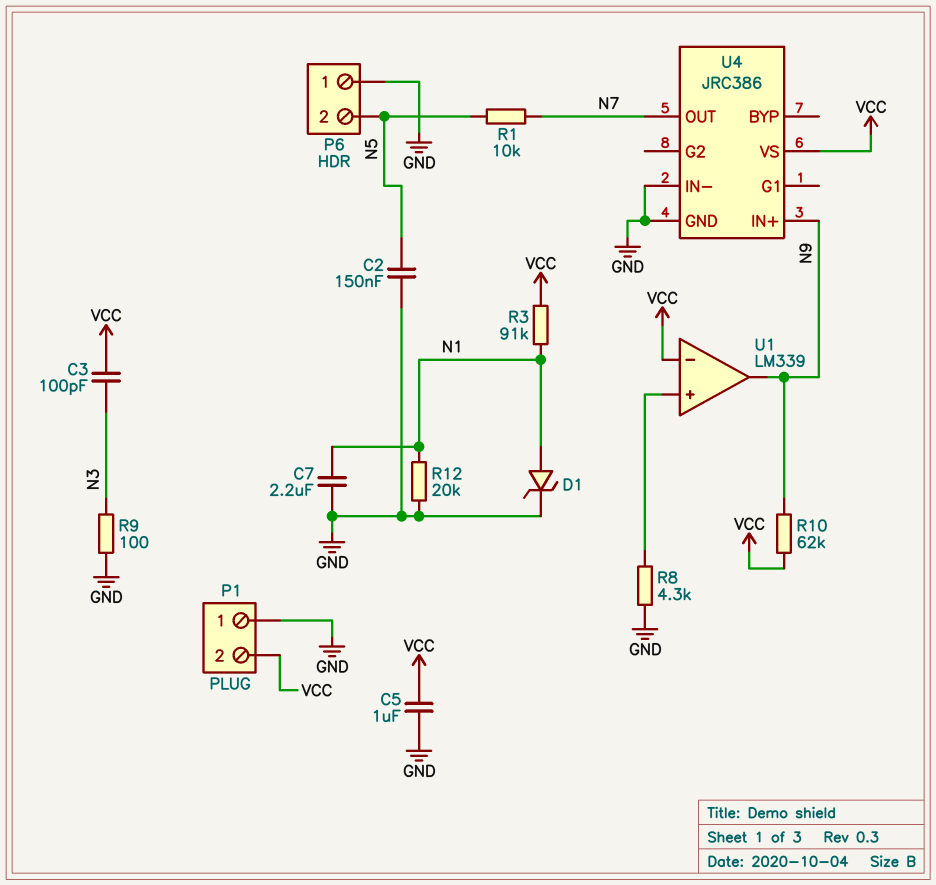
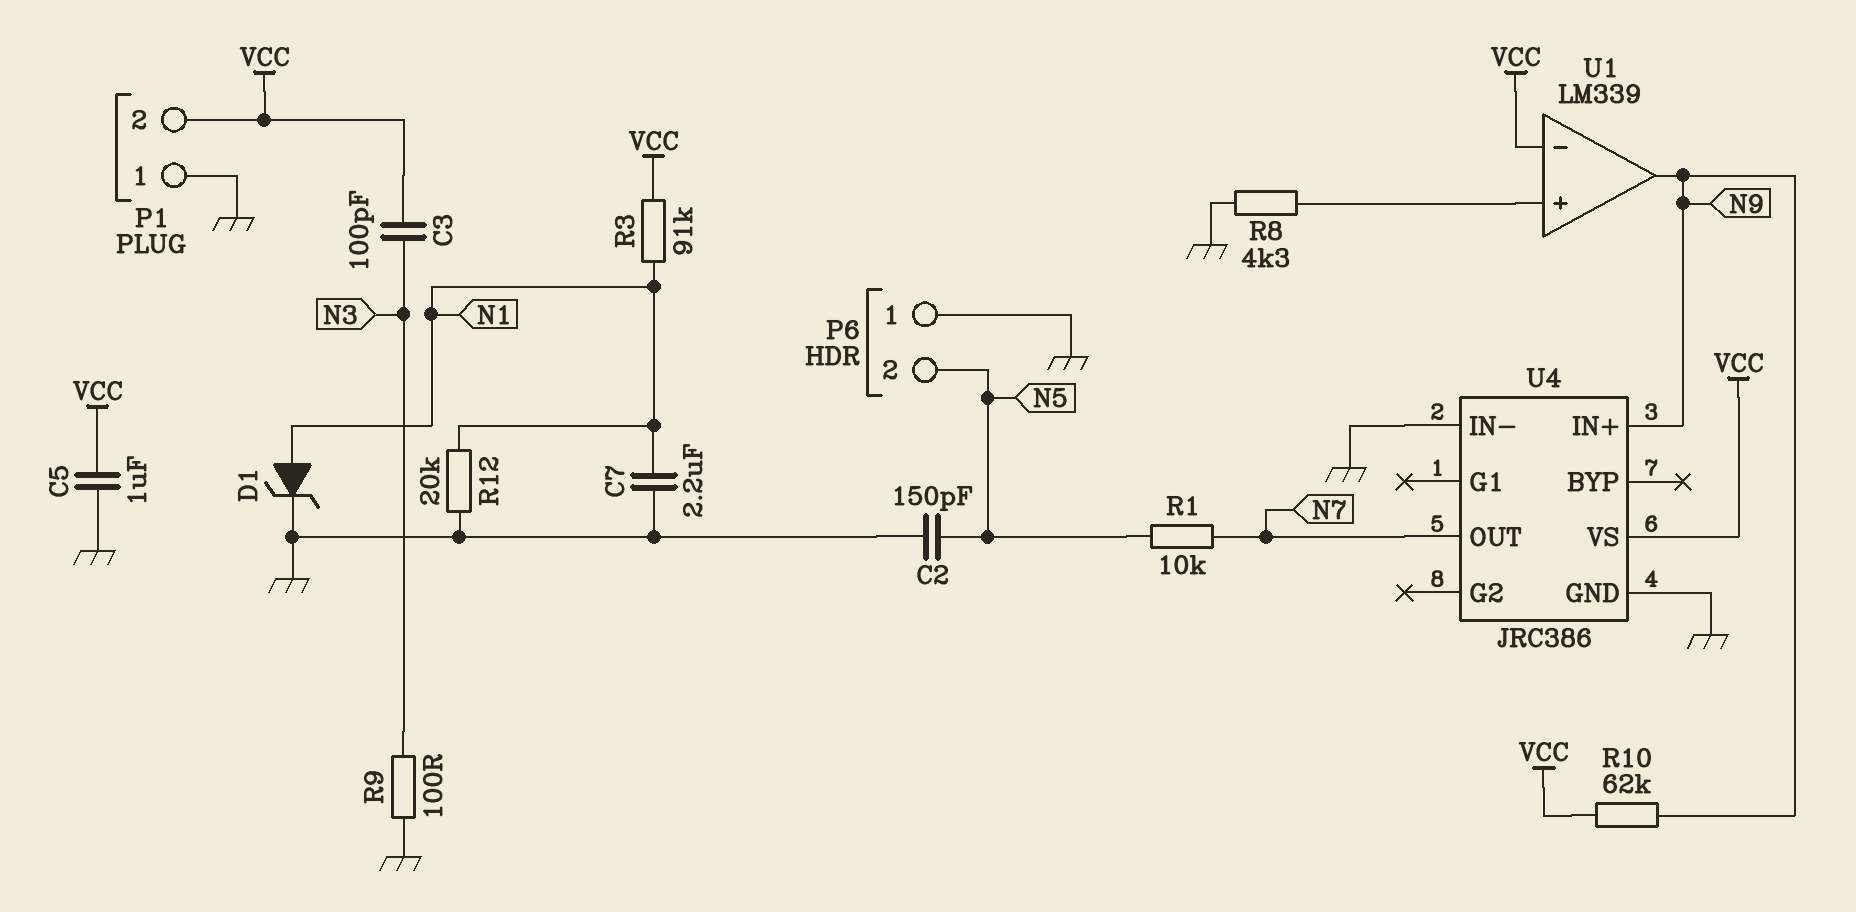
C2: 150nF (GND, N5) -> 150pF (GND, N5)

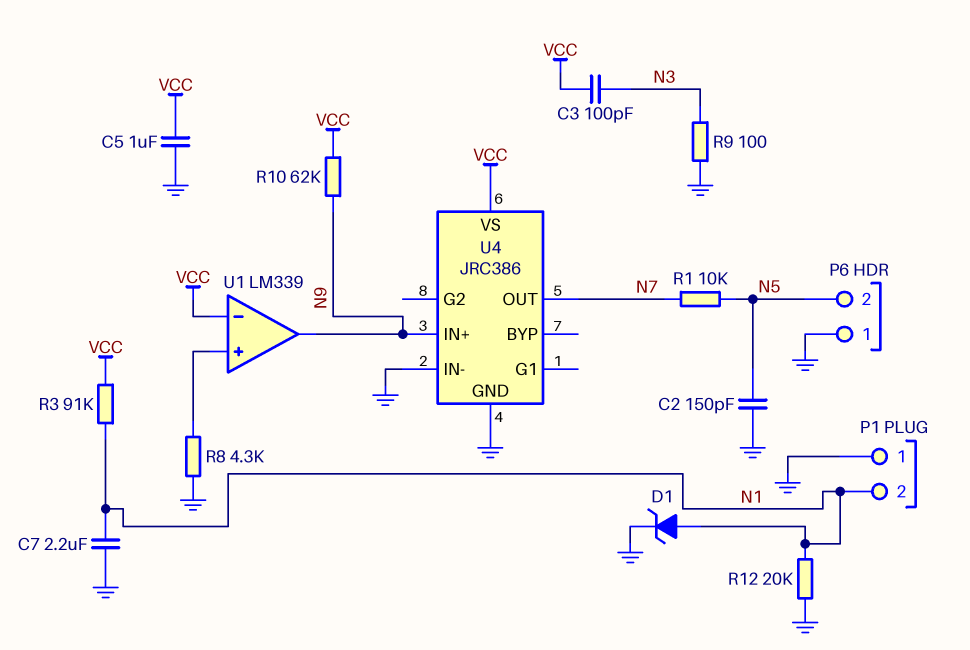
P1 pin 2: VCC -> N1

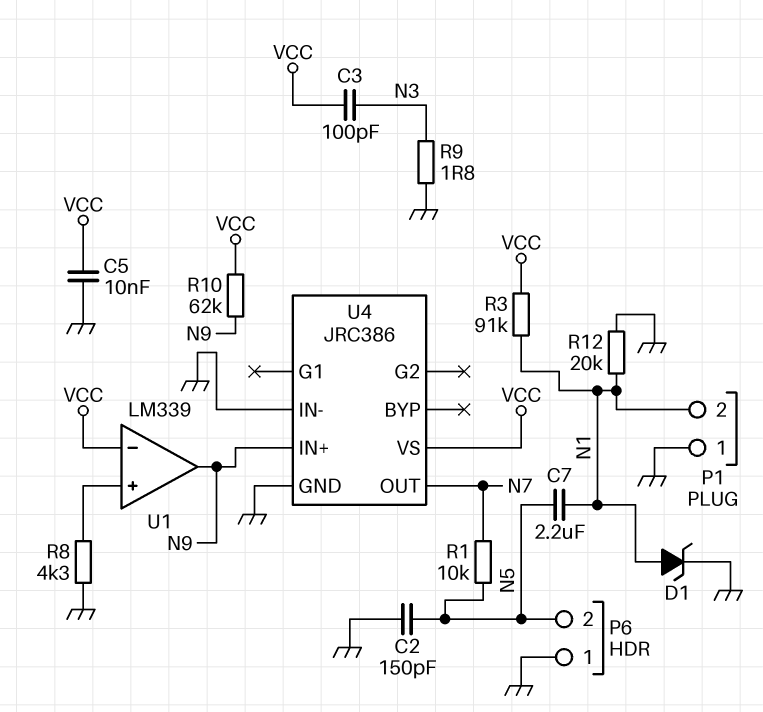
C5: 1uF (GND, VCC) -> 10nF (GND, VCC)
C7: 2.2uF (GND, N1) -> 2.2uF (N1, N5)
R9: 100 (GND, N3) -> 1.8 (GND, N3)

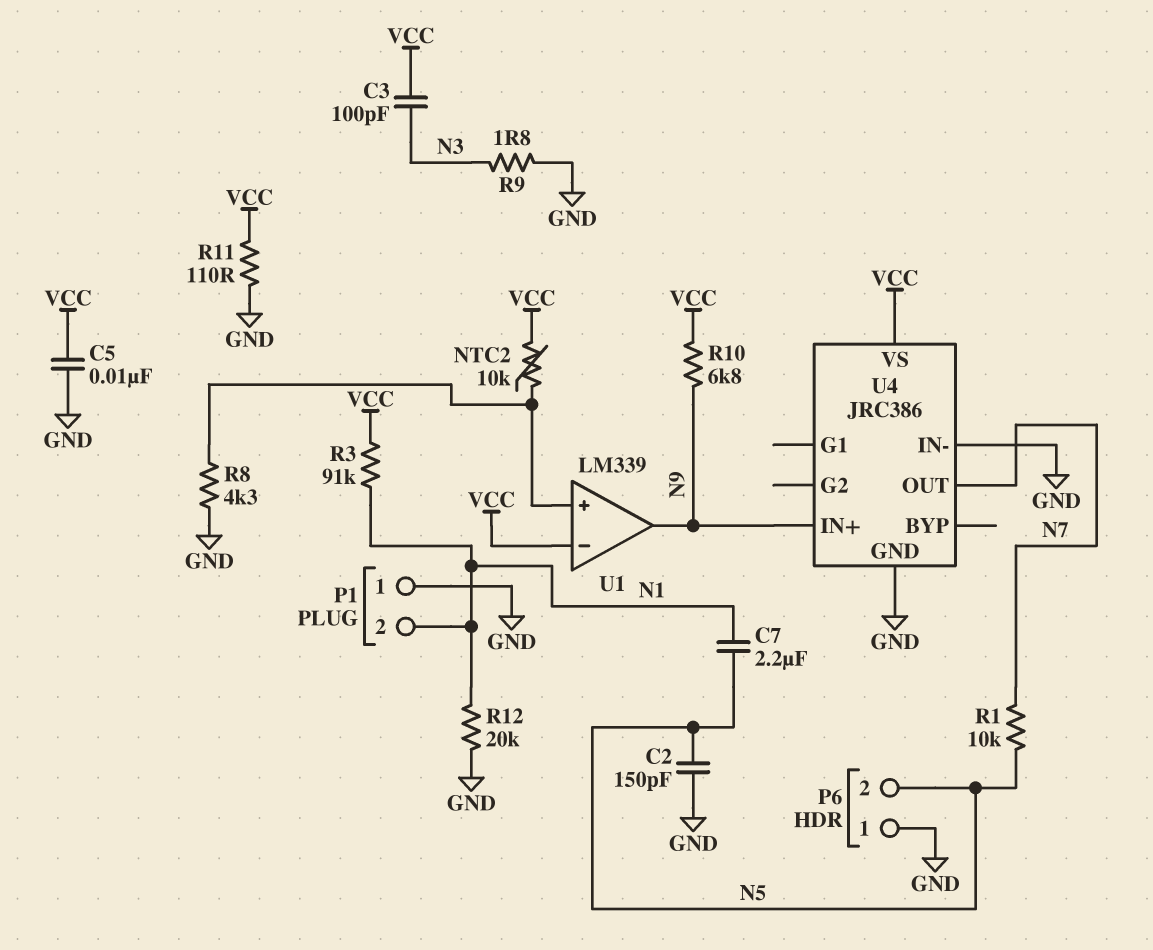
D1: zener (A N1, K GND) -> none
NTC2: none -> 10k (U1/in+, VCC)
R10: 62k (N9, VCC) -> 6.8k (N9, VCC)
R11: none -> 110 (GND, VCC)

